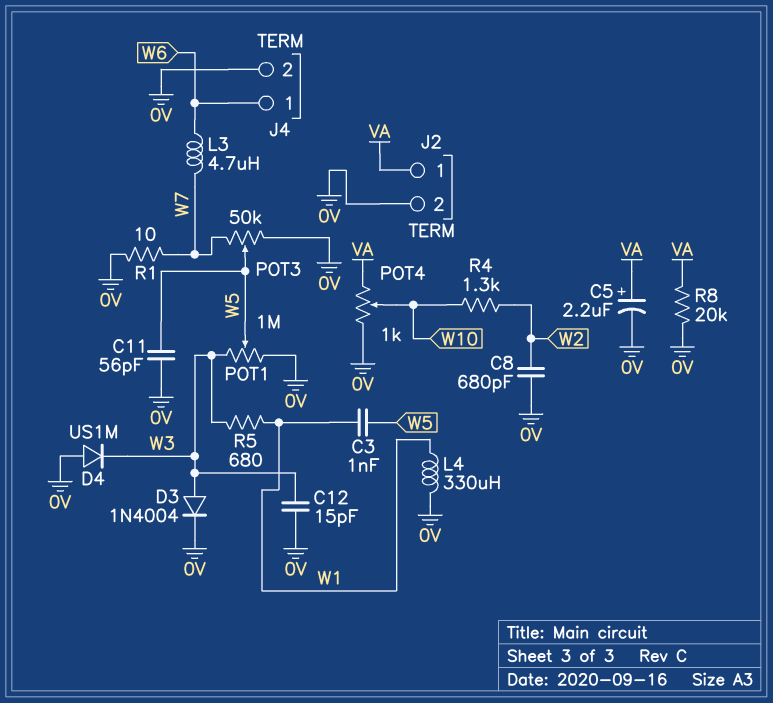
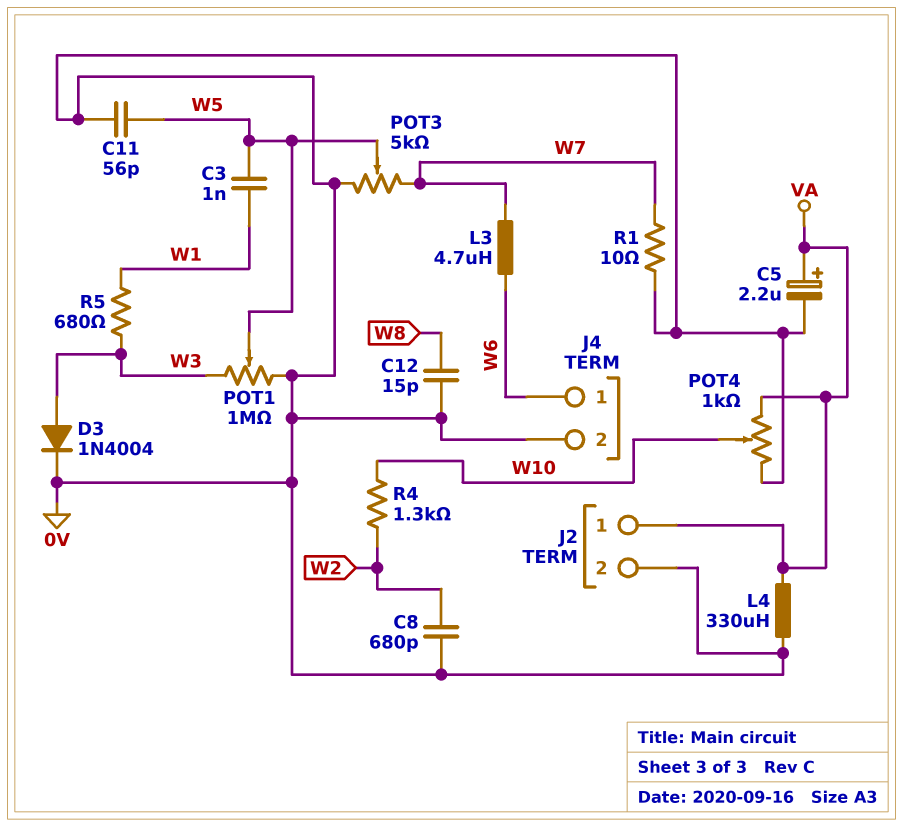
C12: 15pF (0V, W3) -> 15pF (0V, W8)
D4: diode US1M (A 0V, K W3) -> none
L4: 330uH (0V, W1) -> 330uH (0V, VA)
POT3: 50k (0V, W7, wiper W5) -> 5k (0V, W7, wiper W5)
R8: 20k (0V, VA) -> none

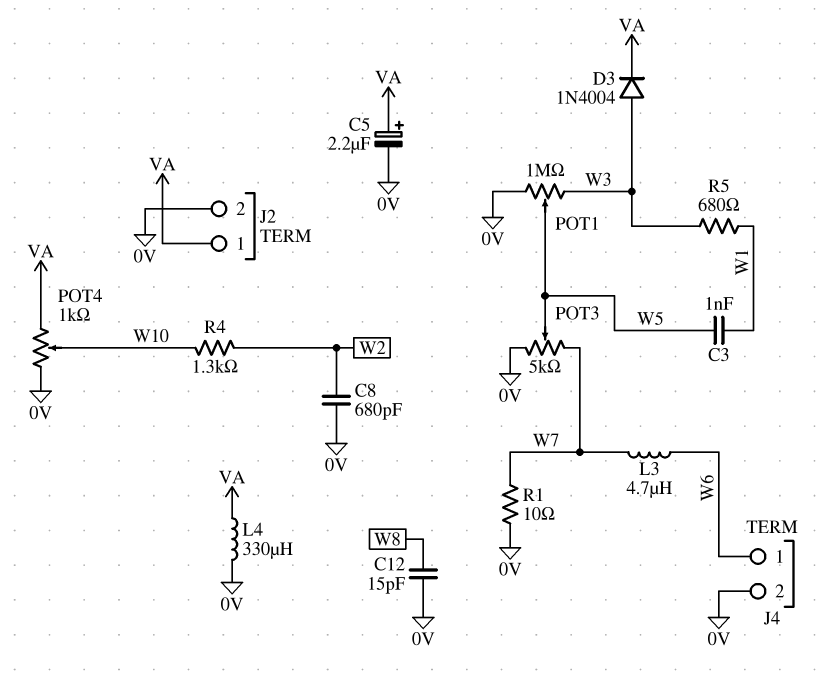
C11: 56pF (0V, W5) -> none
D3: diode 1N4004 (A W3, K 0V) -> diode 1N4004 (A W3, K VA)

